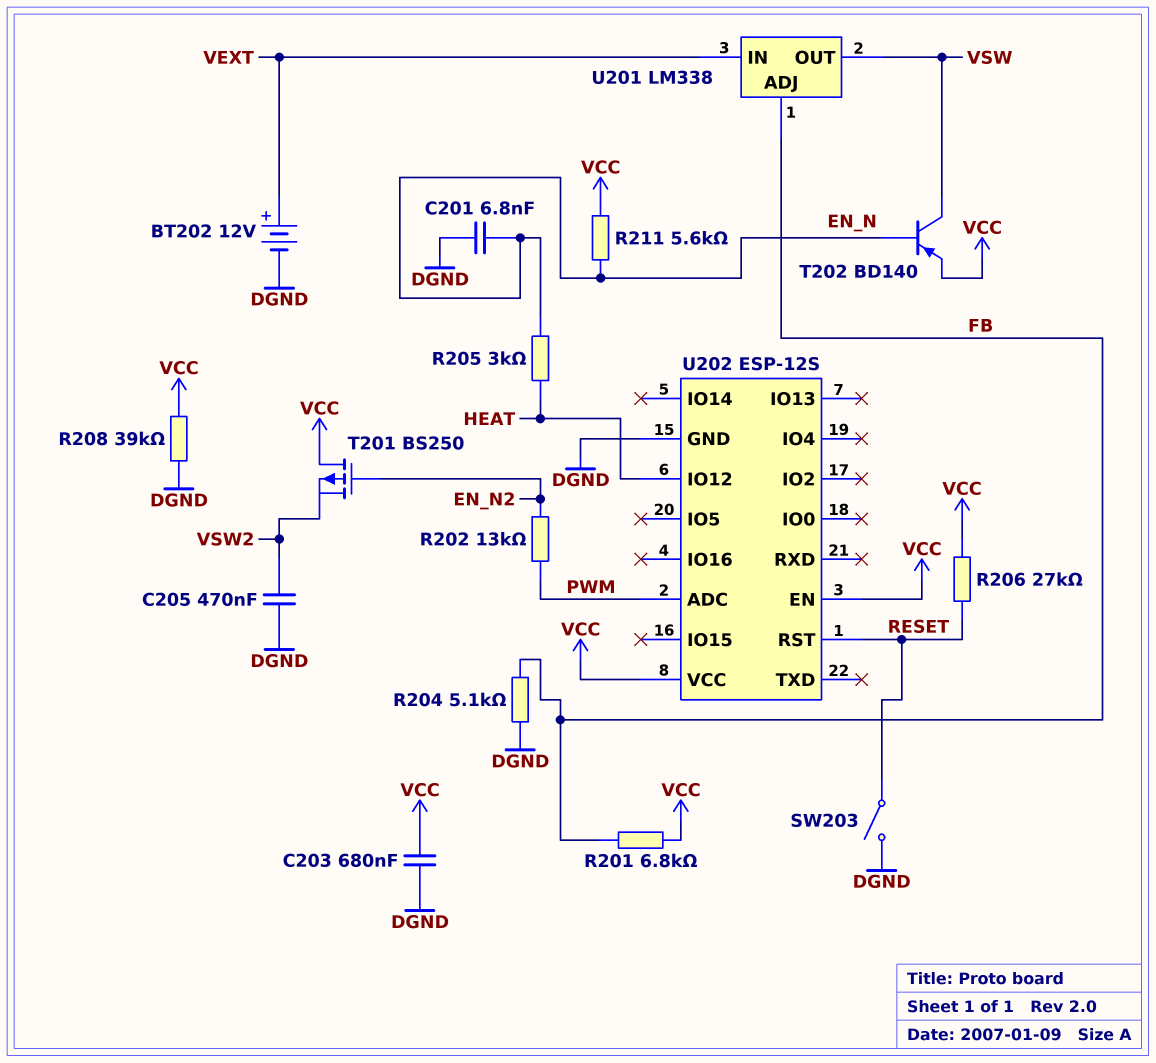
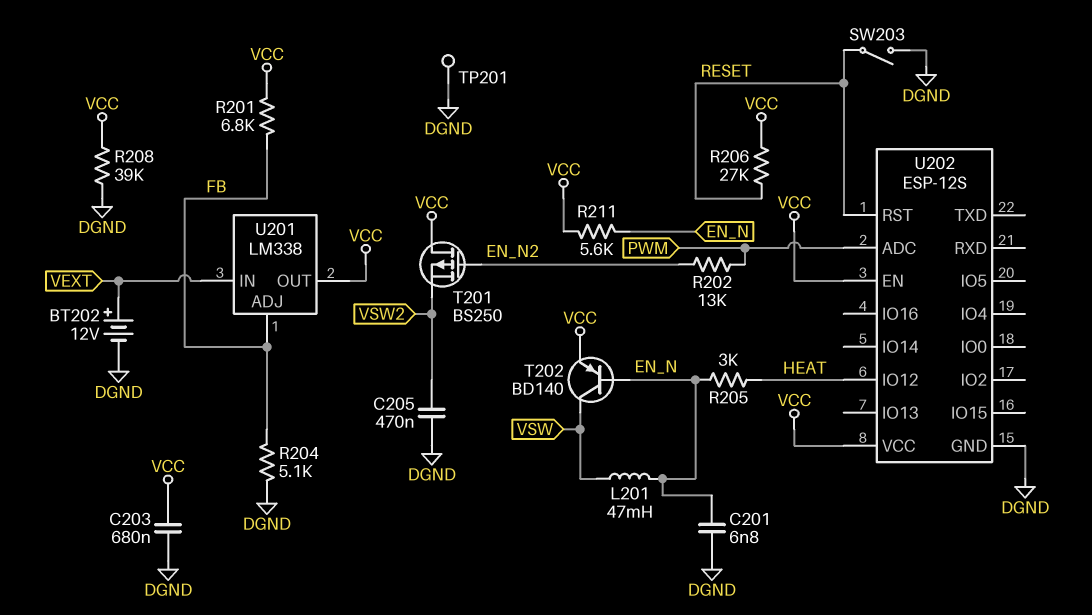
L201: none -> 47mH (EN_N, VSW)
TP201: none -> test point (DGND)
U201 pin OUT: VSW -> VCC

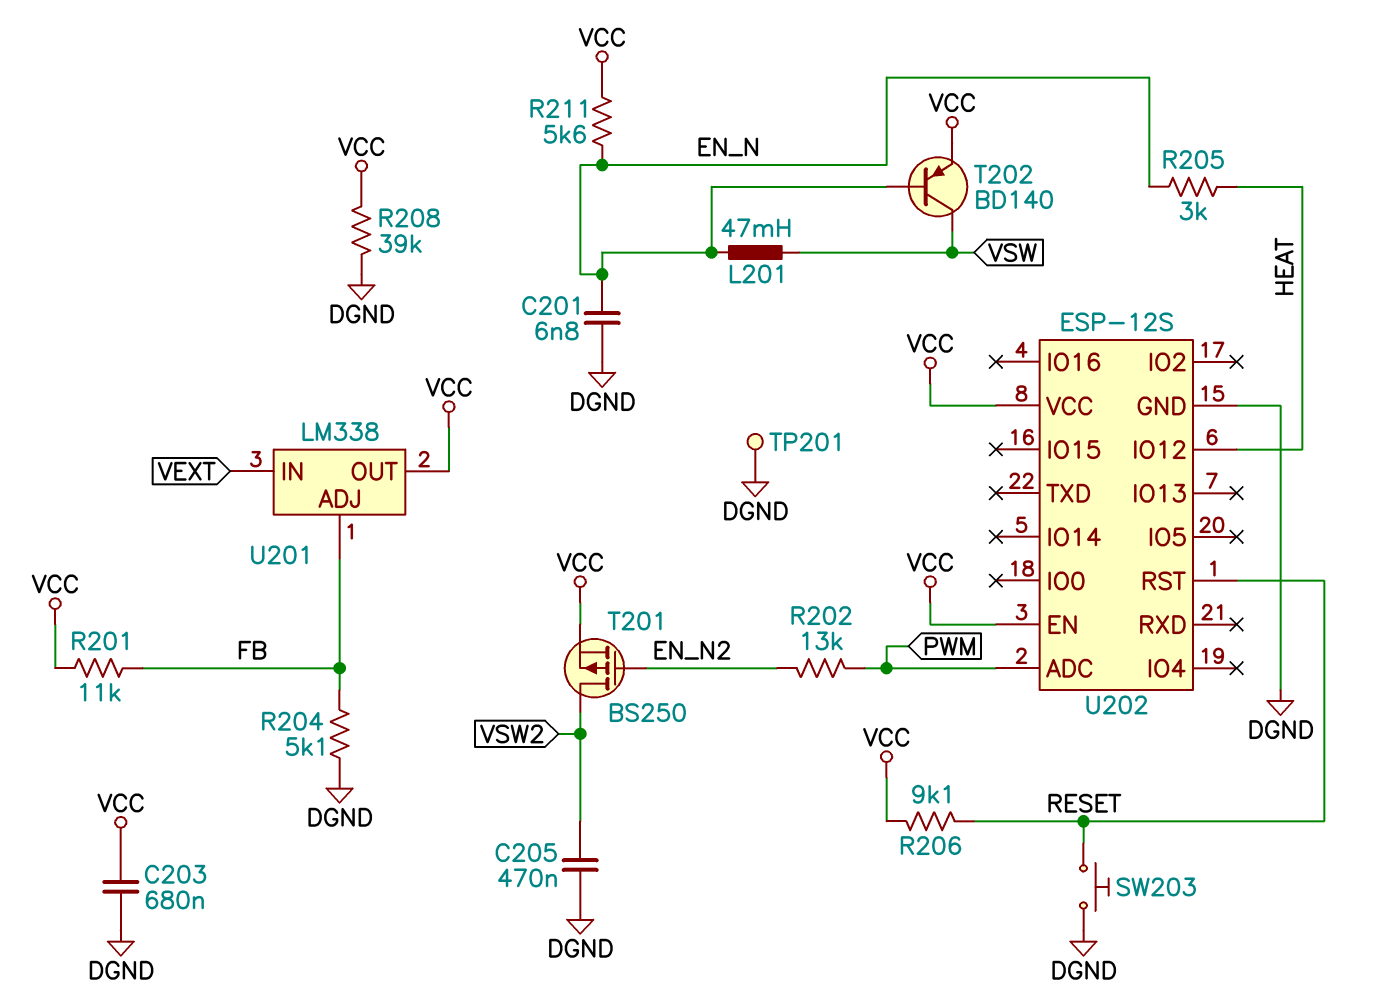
BT202: 12V (plus VEXT, minus DGND) -> none
R201: 6.8k (FB, VCC) -> 11k (FB, VCC)
R206: 27k (RESET, VCC) -> 9.1k (RESET, VCC)
SW203: switch (DGND, RESET) -> button (DGND, RESET)
T201: PMOS BS250 (G EN_N2, D VCC, S VSW2) -> PMOS BS250 (G EN_N2, D VSW2, S VCC)

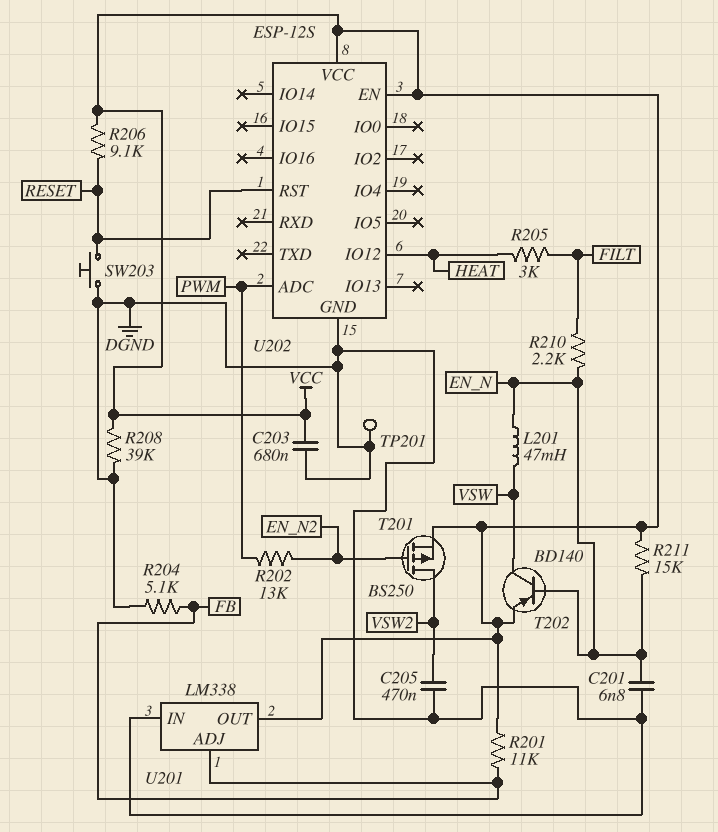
R205: 3k (EN_N, HEAT) -> 3k (FILT, HEAT)
R210: none -> 2.2k (EN_N, FILT)
R211: 5.6k (EN_N, VCC) -> 15k (EN_N, VCC)
U201 pin IN: VEXT -> DGND

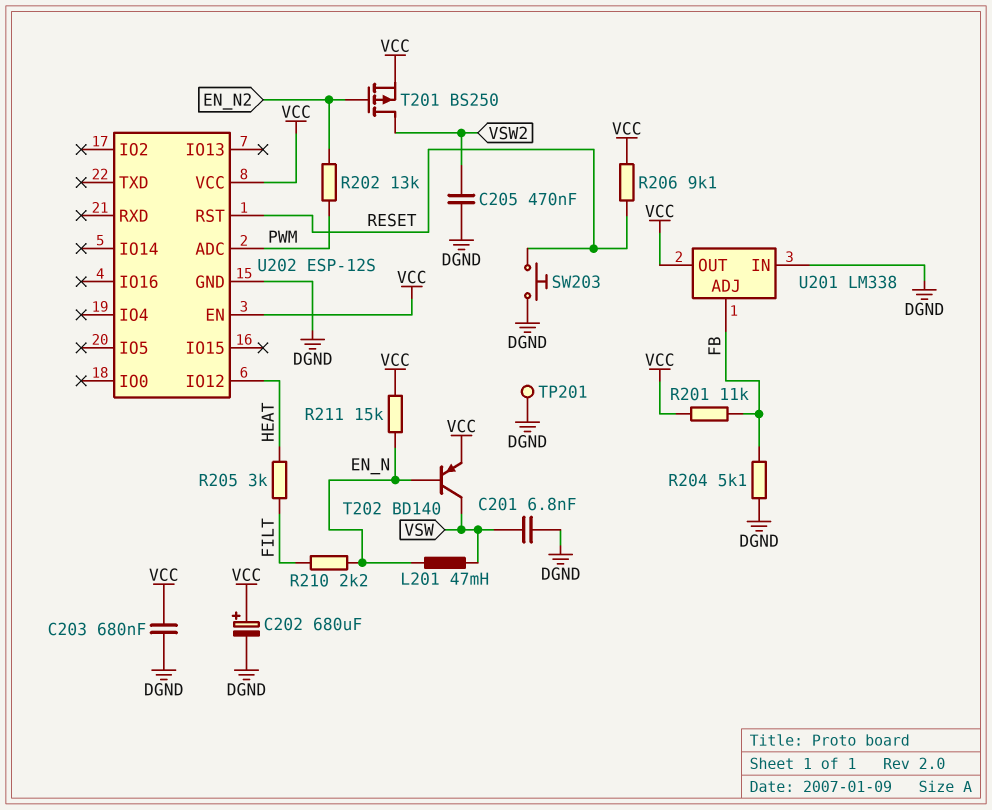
C201: 6.8nF (DGND, EN_N) -> 6.8nF (DGND, VSW)
C202: none -> 680uF (plus VCC, minus DGND)
R208: 39k (DGND, VCC) -> none

